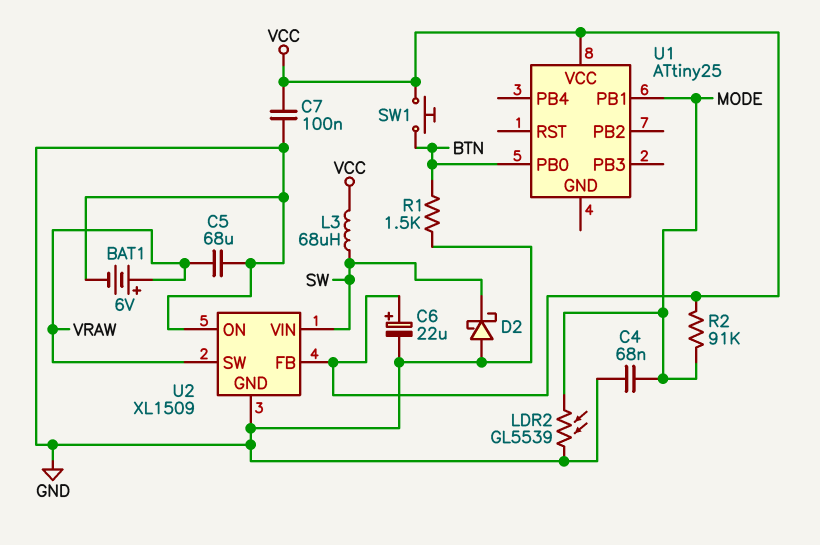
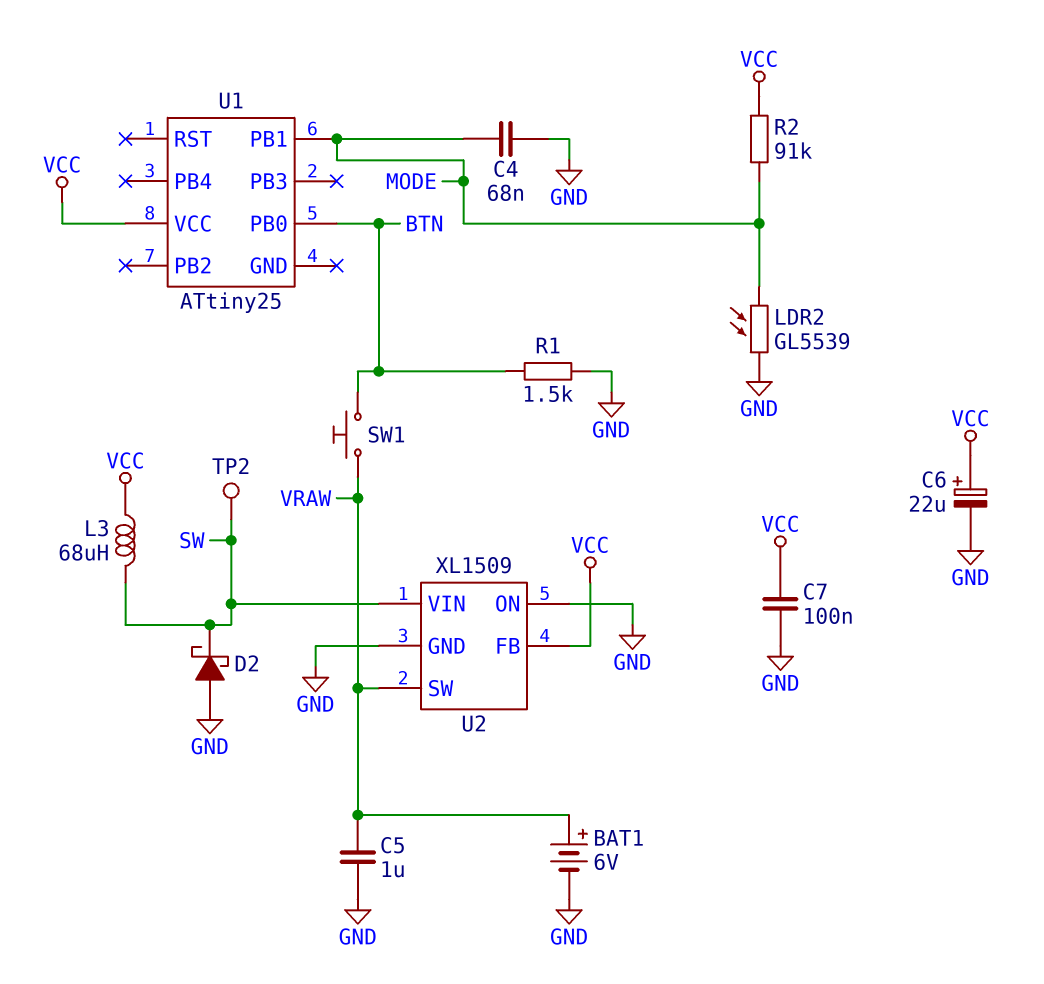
C5: 68uF (GND, VRAW) -> 1uF (GND, VRAW)
SW1: button (BTN, VCC) -> button (BTN, VRAW)
TP2: none -> test point (SW)

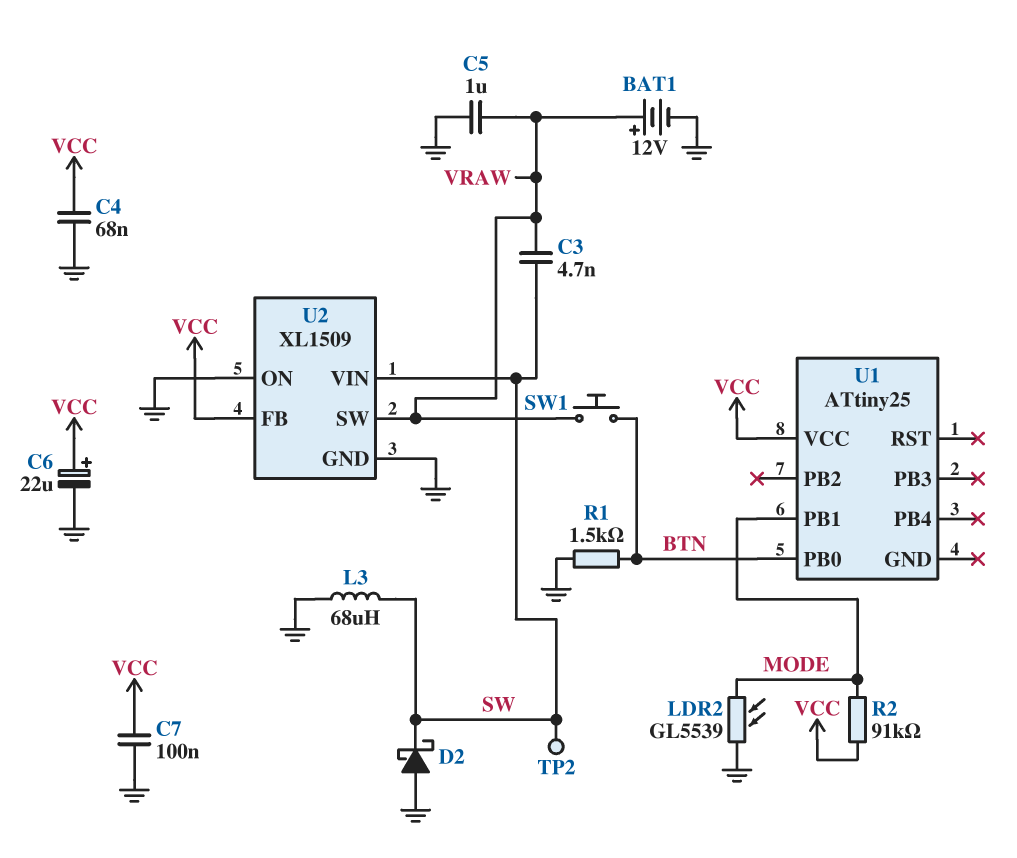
BAT1: 6V (plus VRAW, minus GND) -> 12V (plus VRAW, minus GND)
C3: none -> 4.7nF (SW, VRAW)
C4: 68nF (GND, MODE) -> 68nF (GND, VCC)
L3: 68uH (SW, VCC) -> 68uH (GND, SW)

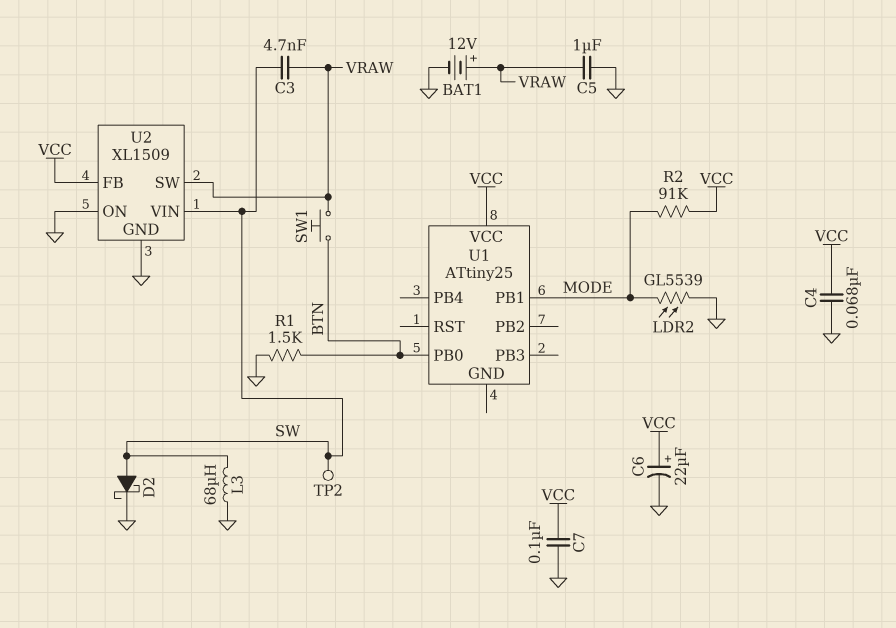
D2: schottky (A GND, K SW) -> schottky (A SW, K GND)

